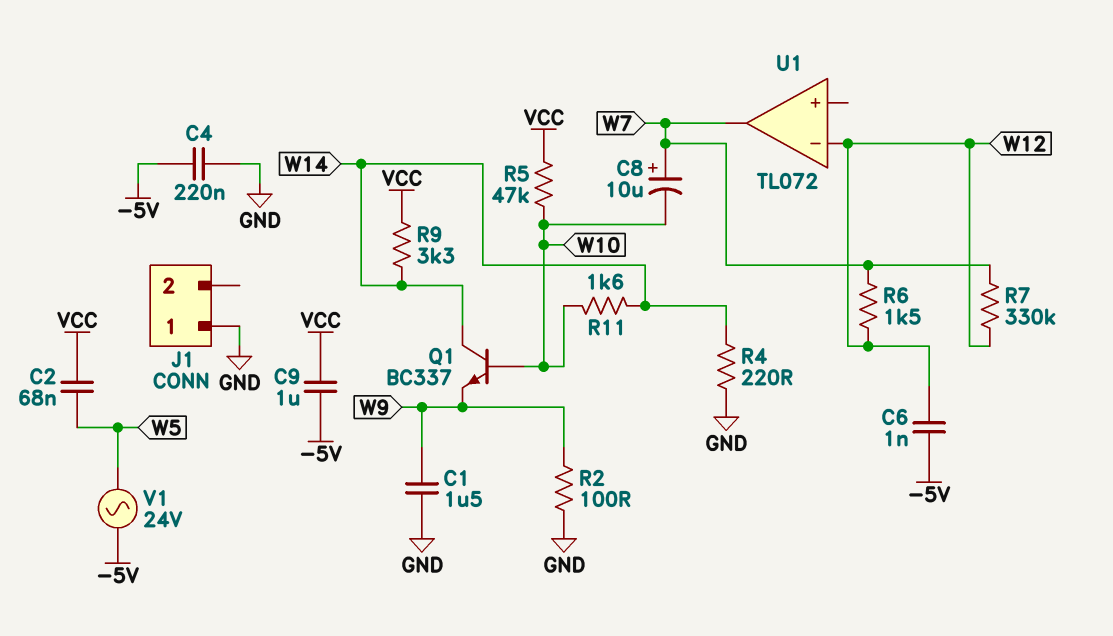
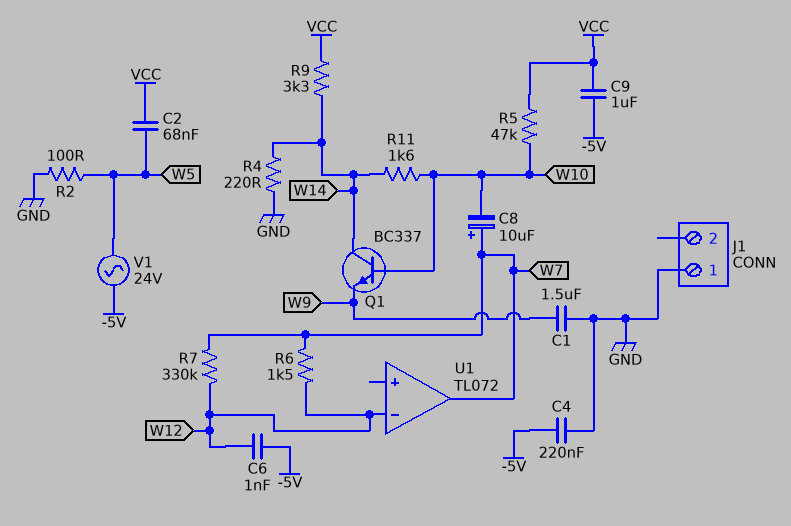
R2: 100 (GND, W9) -> 100 (GND, W5)

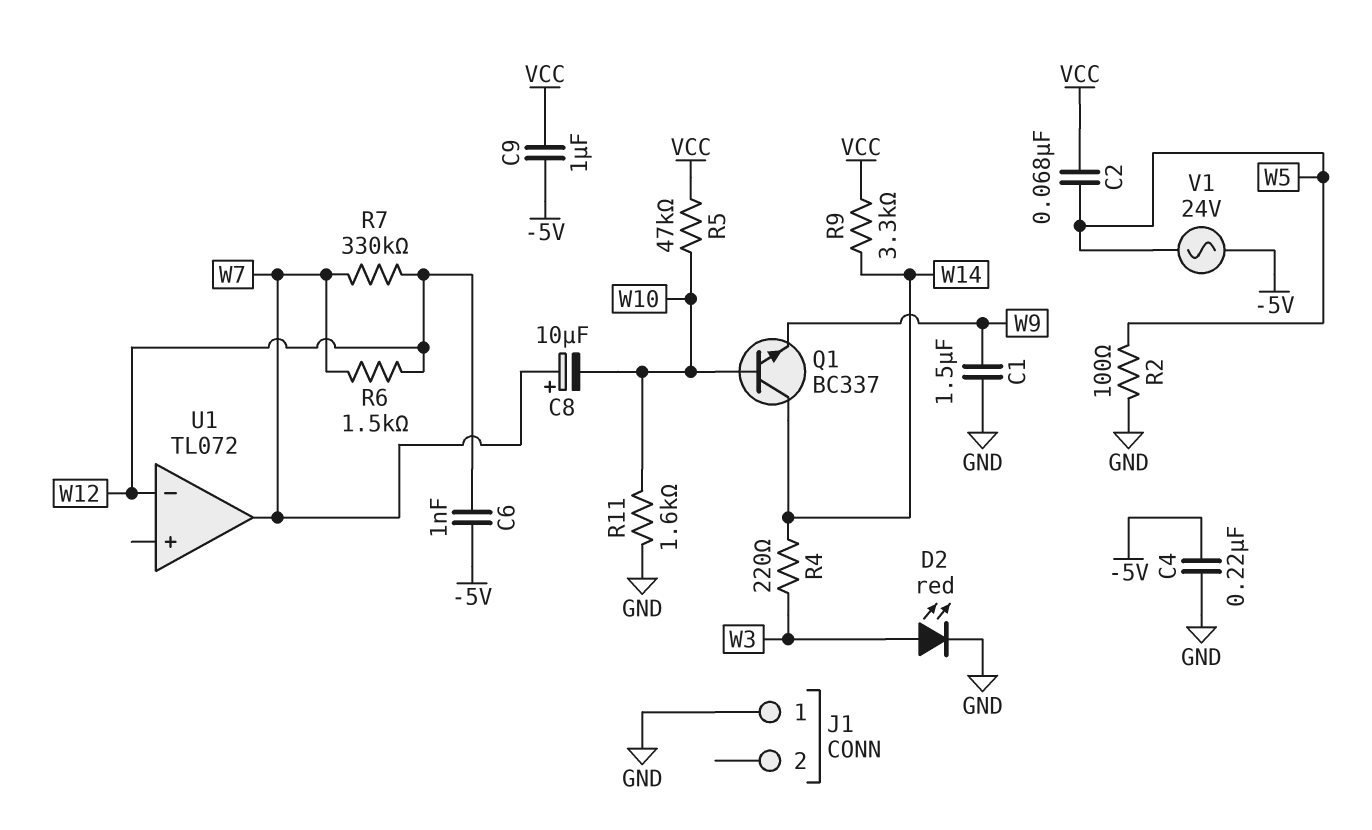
D2: none -> LED red (A W3, K GND)
R4: 220 (GND, W14) -> 220 (W3, W14)
R11: 1.6k (W10, W14) -> 1.6k (GND, W10)

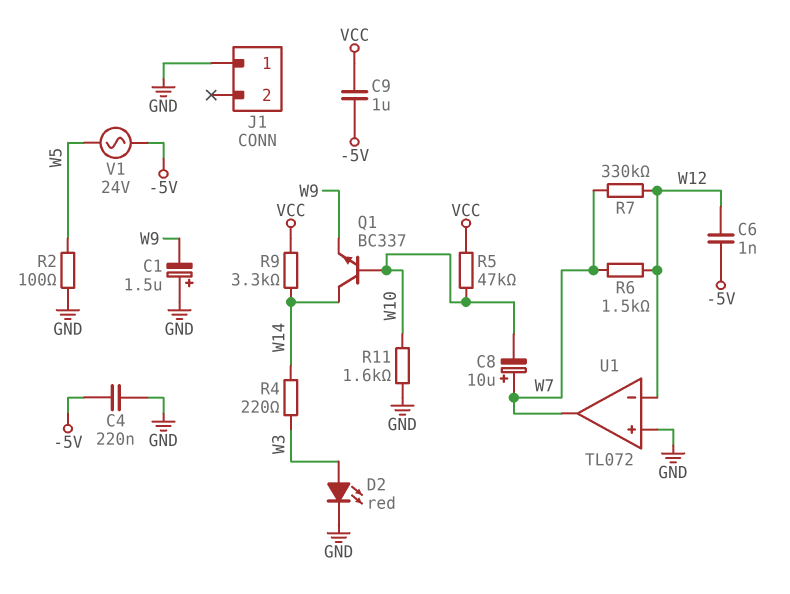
C1: 1.5uF (GND, W9) -> 1.5uF (plus GND, minus W9)
C2: 68nF (VCC, W5) -> none
U1 pin in+: none -> GND

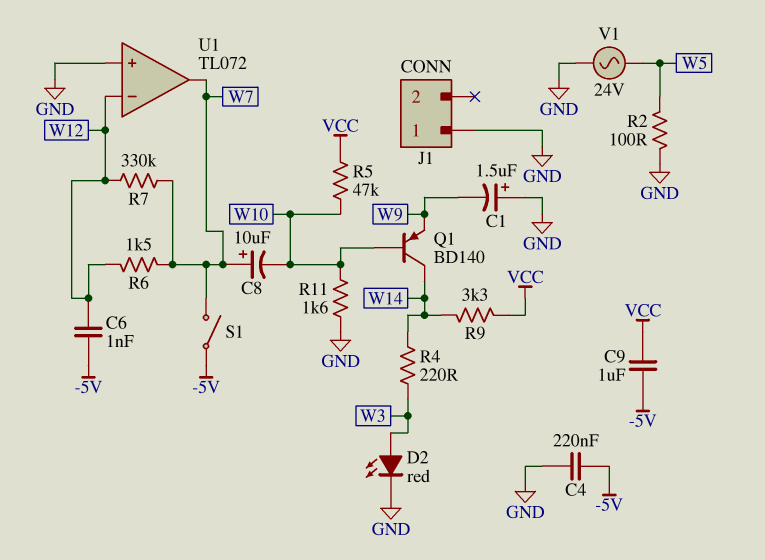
Q1: NPN BC337 (B W10, C W14, E W9) -> PNP BD140 (B W10, C W14, E W9)
S1: none -> switch (-5V, W7)
V1: AC 24V (-5V, W5) -> AC 24V (GND, W5)

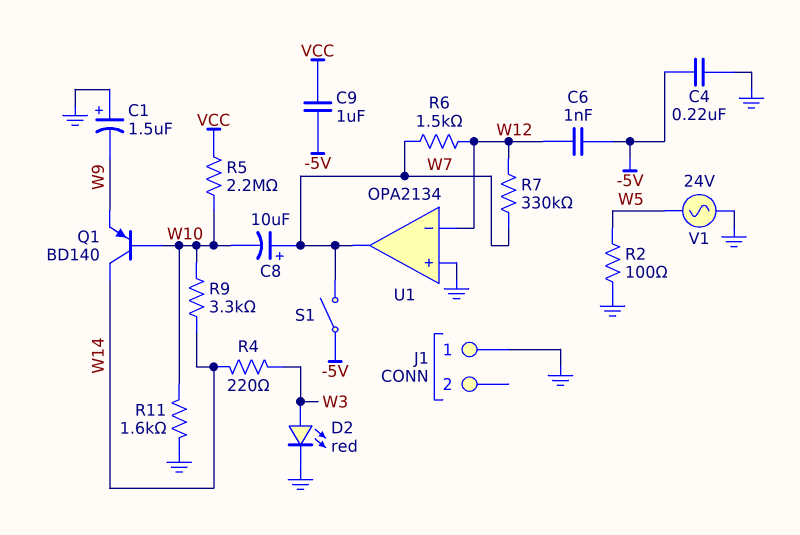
R5: 47k (VCC, W10) -> 2.2M (VCC, W10)
R9: 3.3k (VCC, W14) -> 3.3k (W10, W14)
U1: TL072 -> OPA2134

